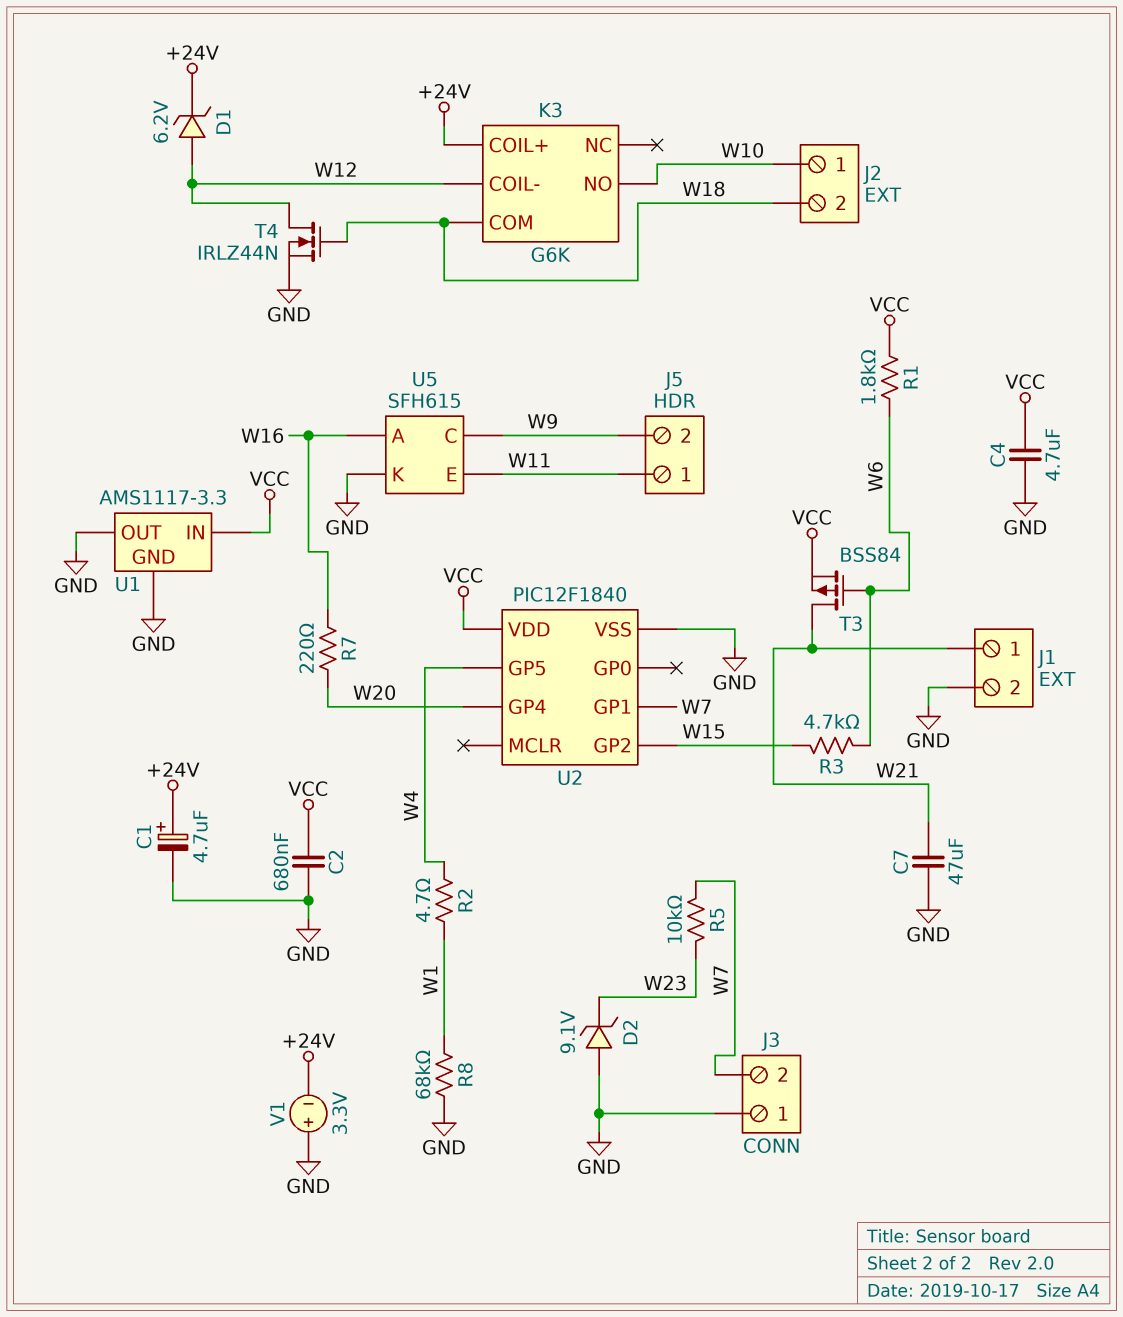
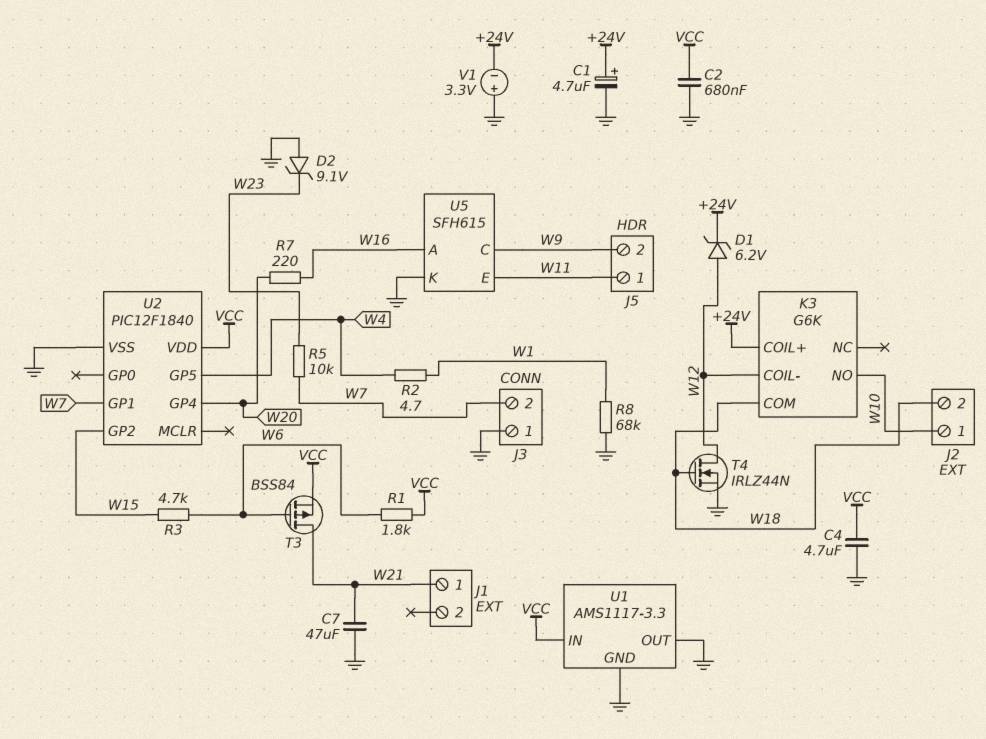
J1 pin 2: GND -> none

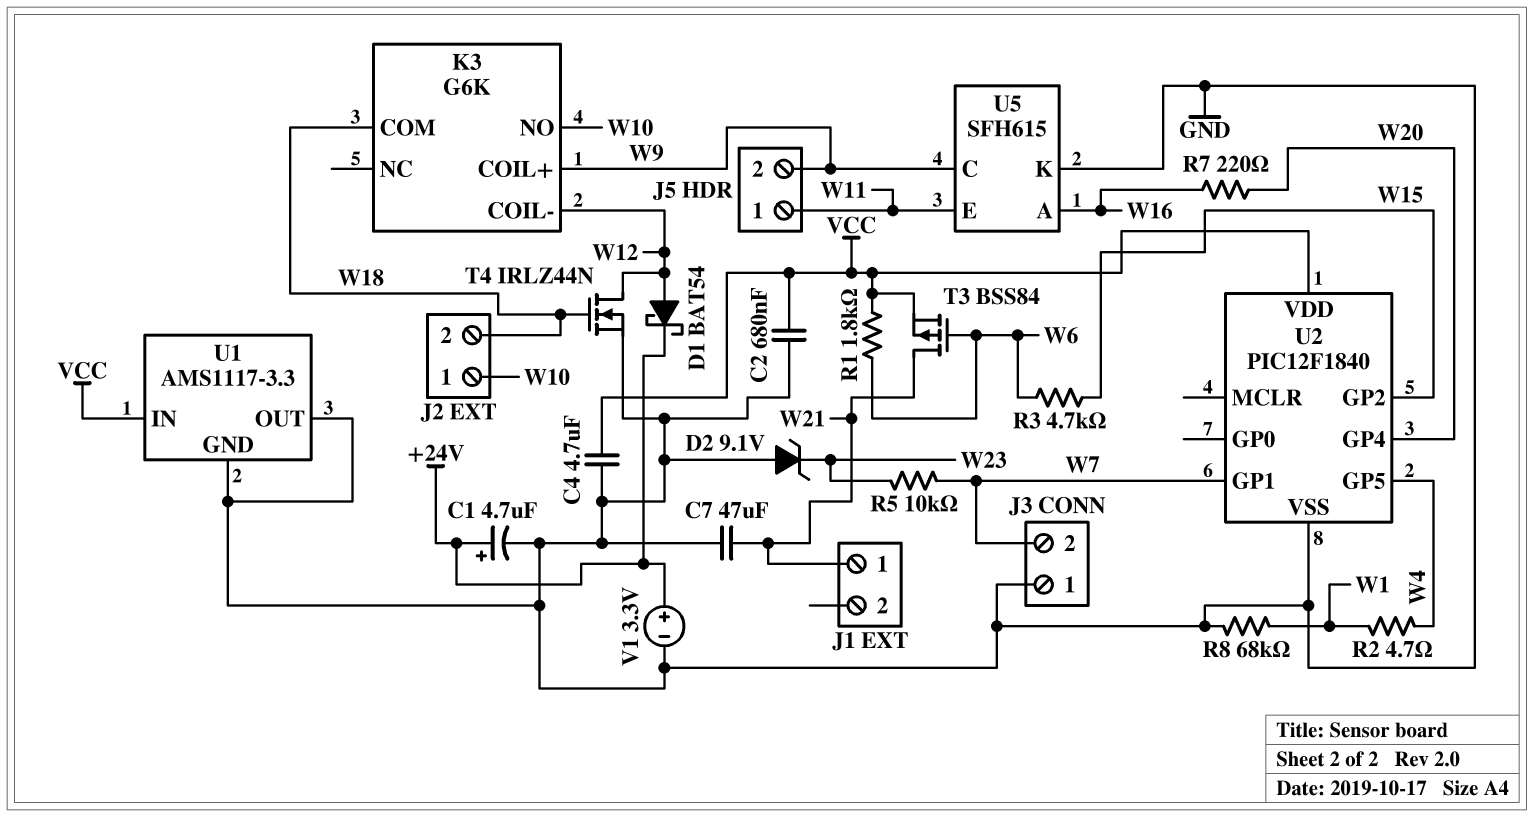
D1: zener 6.2V (A W12, K +24V) -> schottky BAT54 (A W12, K +24V)
K3 pin COIL+: +24V -> W9
V1: 3.3V (plus GND, minus +24V) -> 3.3V (plus +24V, minus GND)

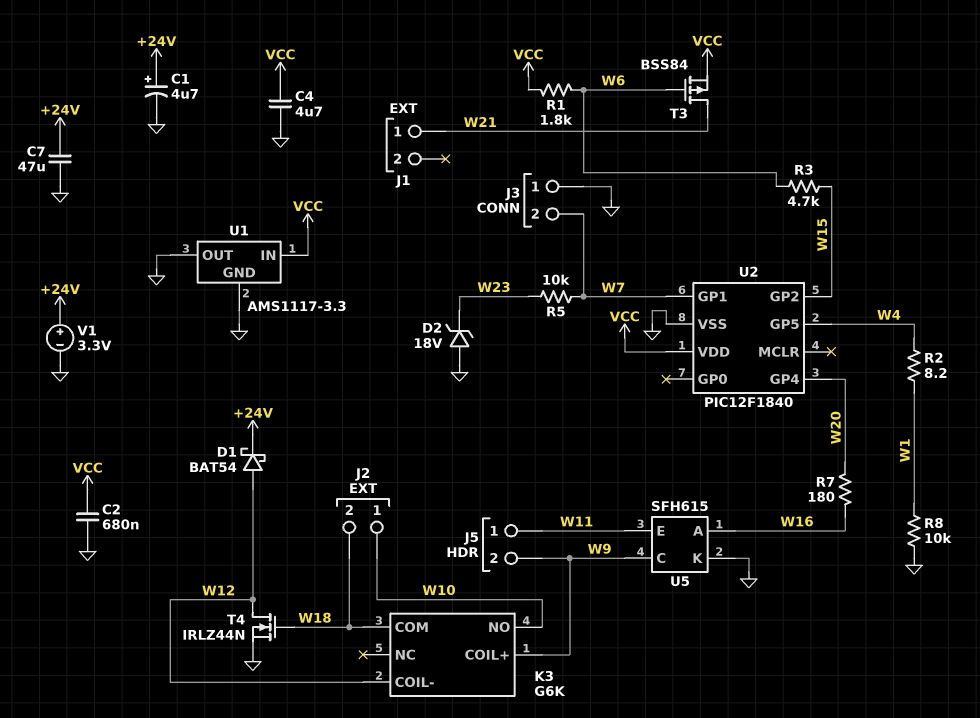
C7: 47uF (GND, W21) -> 47uF (+24V, GND)
D2: zener 9.1V (A GND, K W23) -> zener 18V (A GND, K W23)
R2: 4.7 (W1, W4) -> 8.2 (W1, W4)
R7: 220 (W16, W20) -> 180 (W16, W20)
R8: 68k (GND, W1) -> 10k (GND, W1)

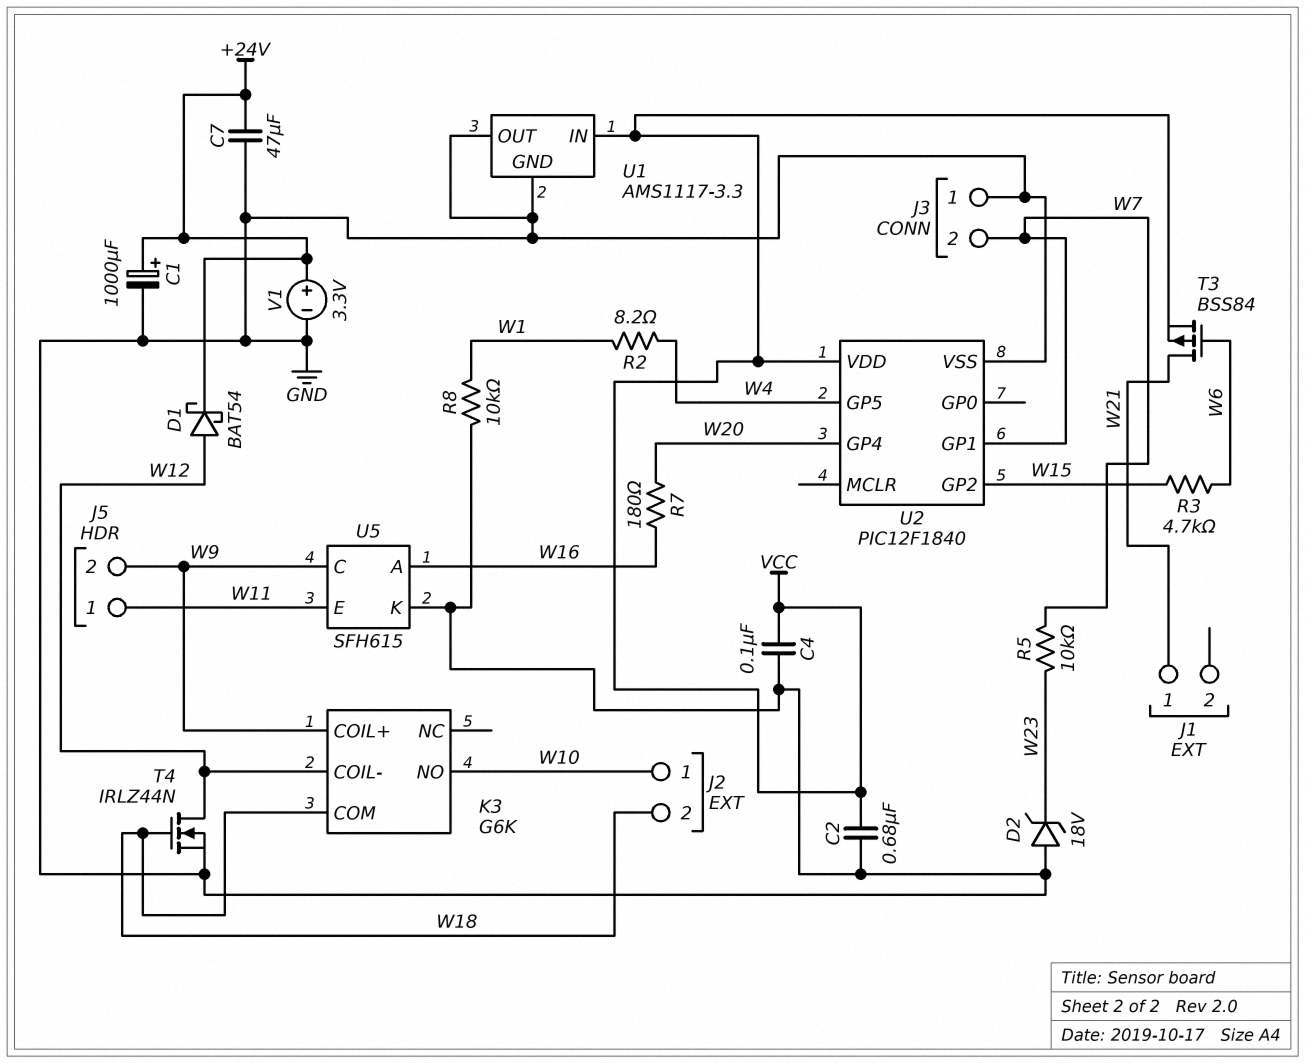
C1: 4.7uF (plus +24V, minus GND) -> 1000uF (plus +24V, minus GND)
C4: 4.7uF (GND, VCC) -> 100nF (GND, VCC)
R1: 1.8k (VCC, W6) -> none

